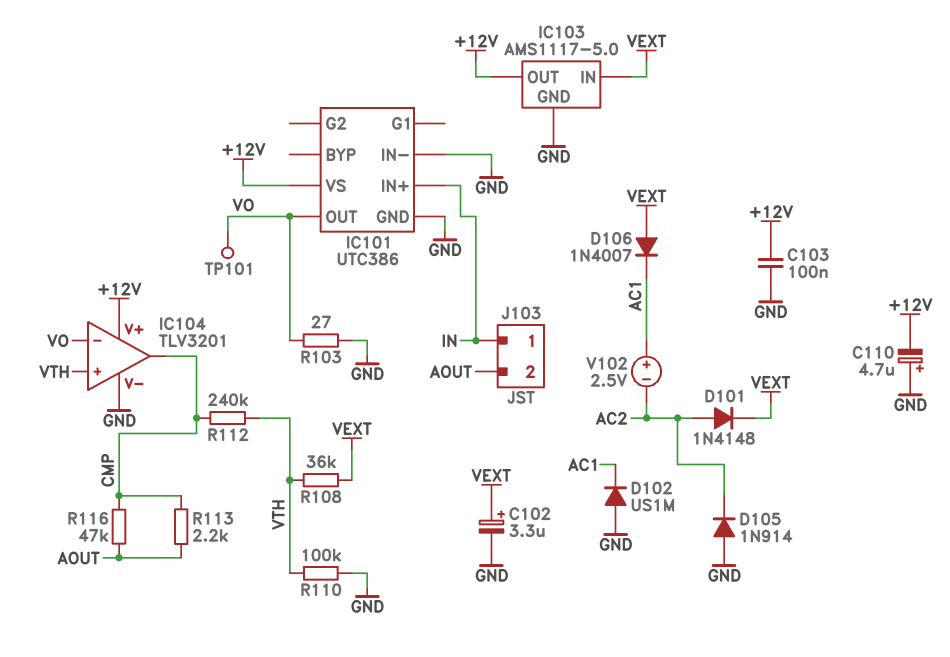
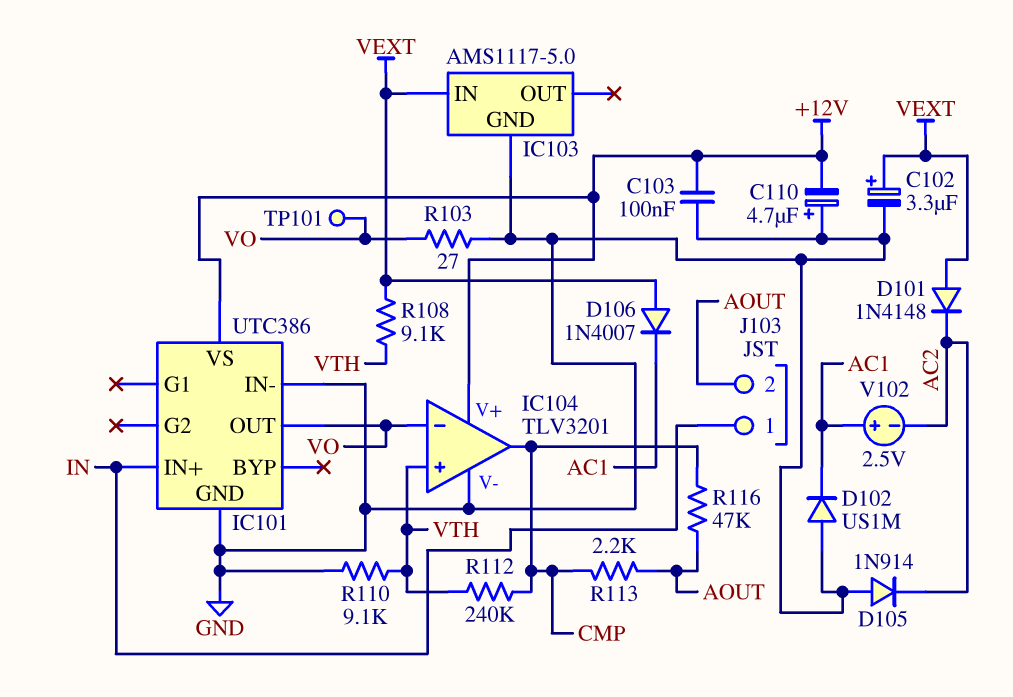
D101: diode 1N4148 (A AC2, K VEXT) -> diode 1N4148 (A VEXT, K AC2)
IC103 pin OUT: +12V -> none
R108: 36k (VEXT, VTH) -> 9.1k (VEXT, VTH)
R110: 100k (GND, VTH) -> 9.1k (GND, VTH)

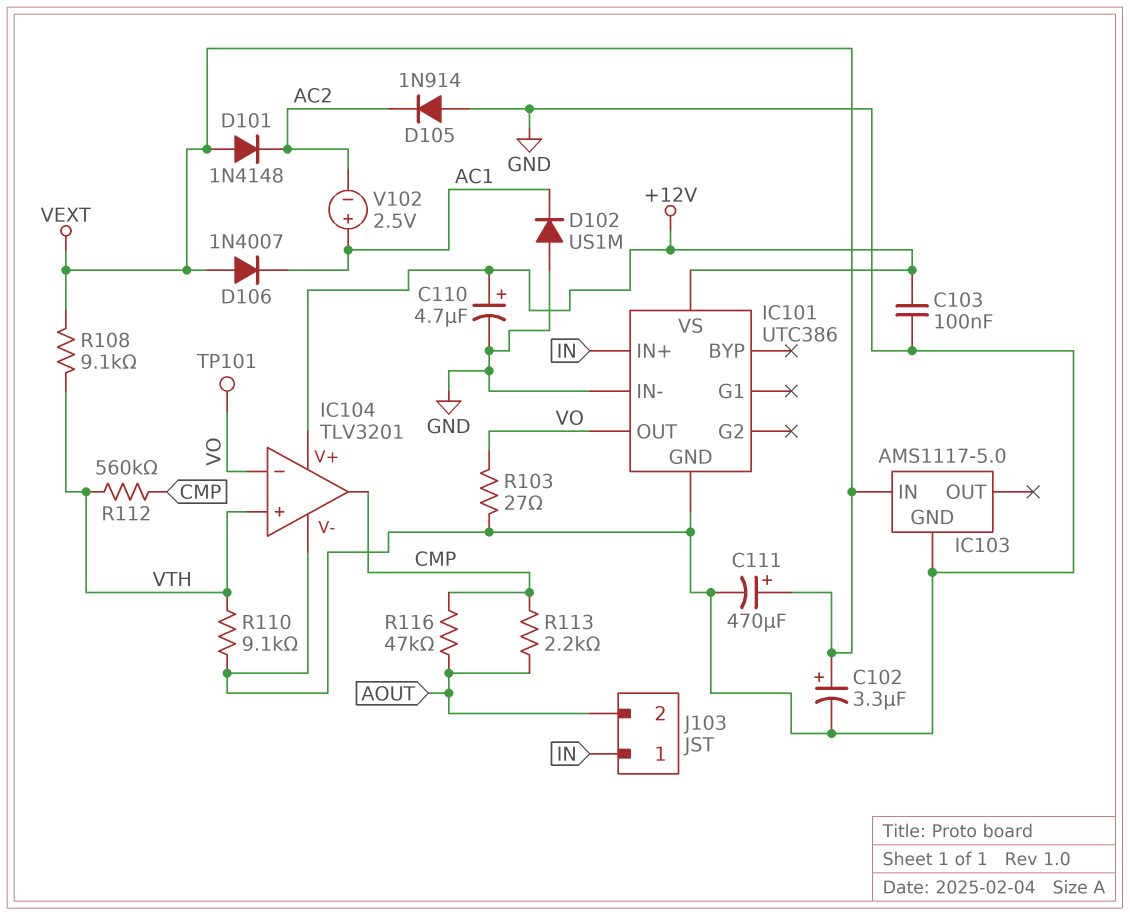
C110: 4.7uF (plus GND, minus +12V) -> 4.7uF (plus +12V, minus GND)
C111: none -> 470uF (plus VEXT, minus GND)
R112: 240k (CMP, VTH) -> 560k (CMP, VTH)

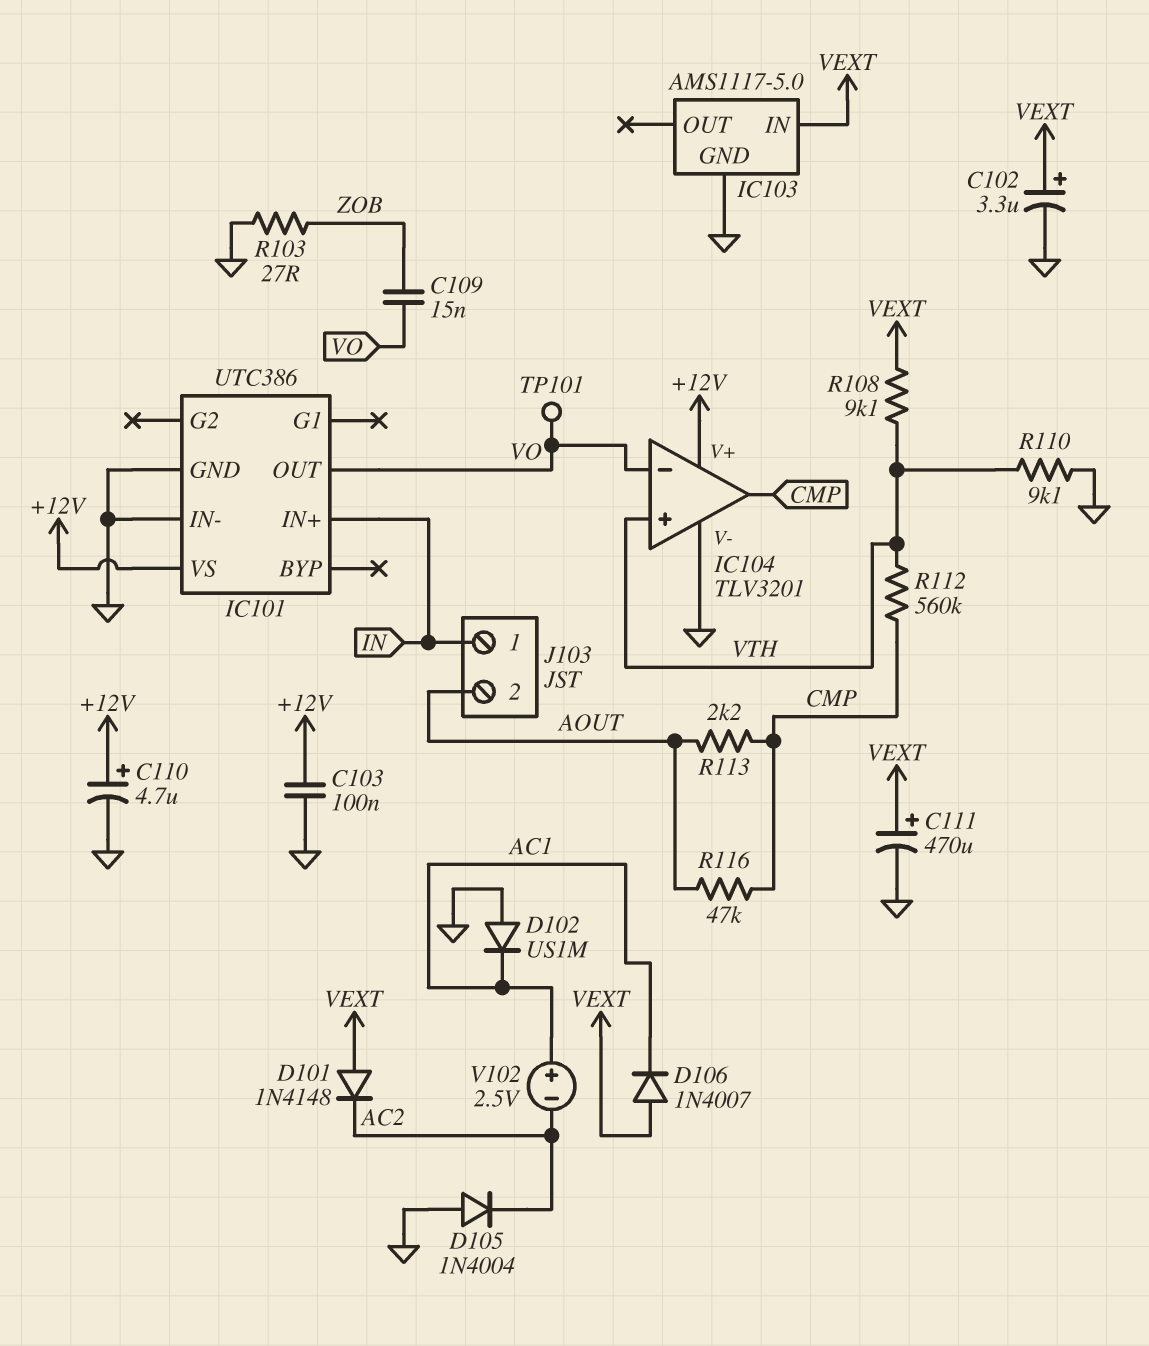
C109: none -> 15nF (VO, ZOB)
D105: diode 1N914 (A GND, K AC2) -> diode 1N4004 (A GND, K AC2)
R103: 27 (GND, VO) -> 27 (GND, ZOB)

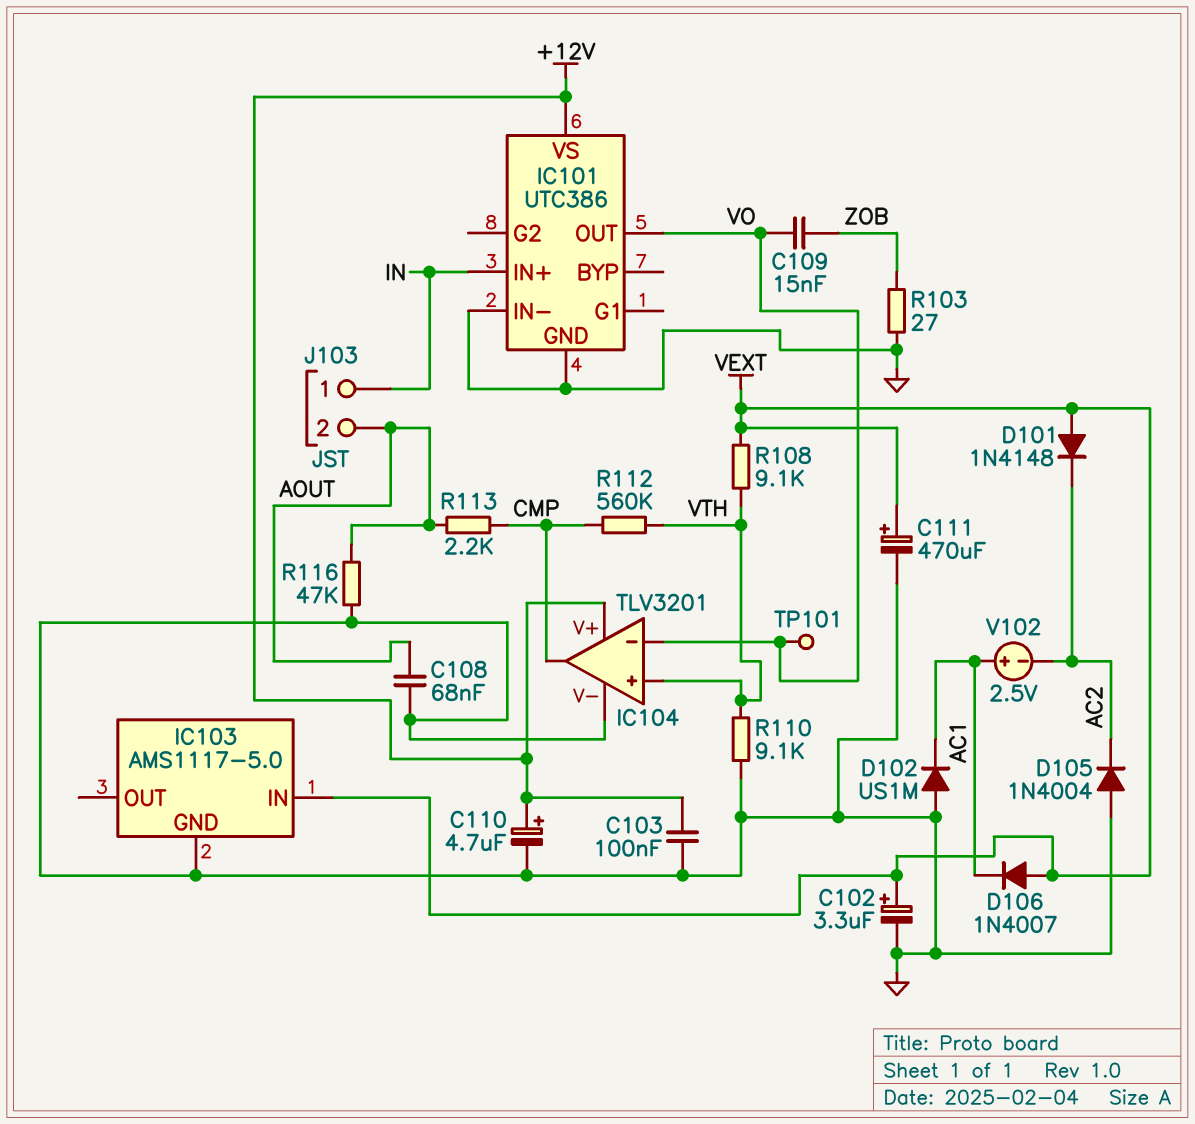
C108: none -> 68nF (AOUT, GND)
R116: 47k (AOUT, CMP) -> 47k (AOUT, GND)

